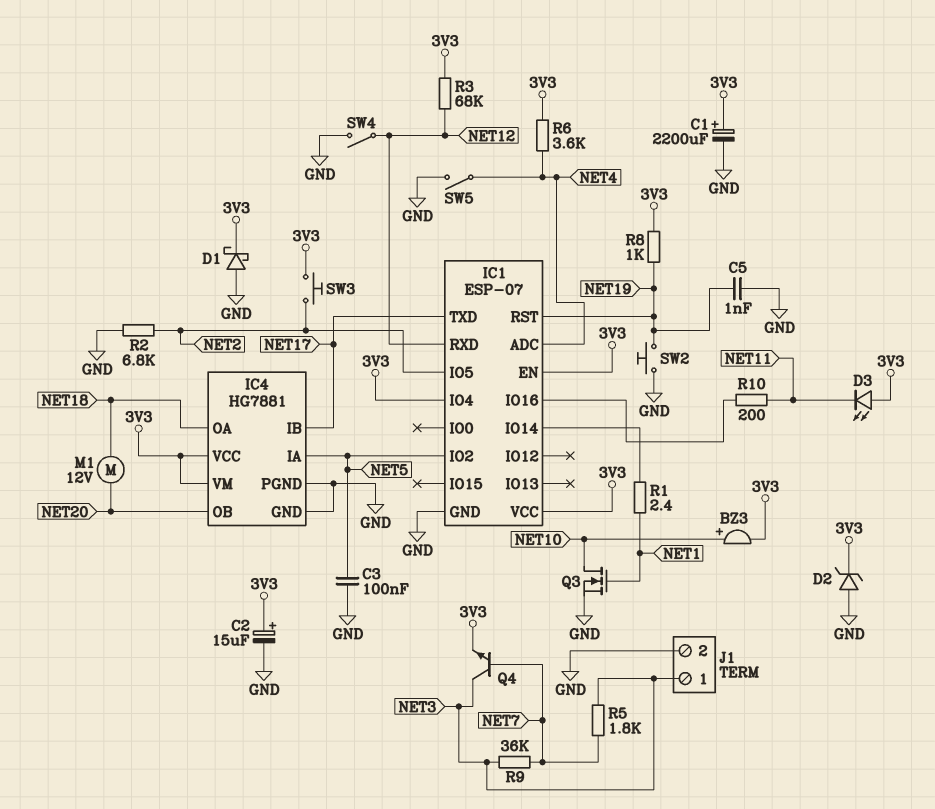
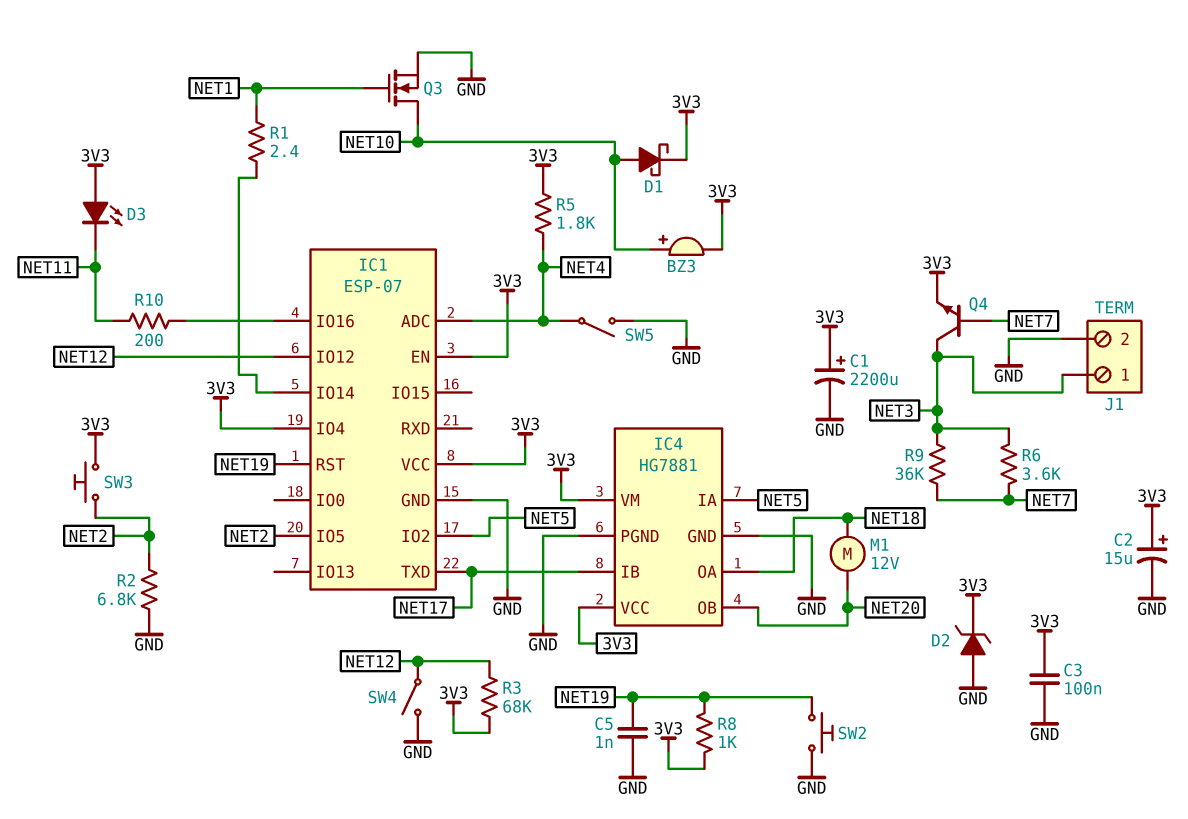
C3: 100nF (GND, NET5) -> 100nF (3V3, GND)
D1: schottky (A GND, K 3V3) -> schottky (A NET10, K 3V3)
IC1 pin IO12: none -> NET12
IC1 pin RXD: NET12 -> none
R5: 1.8k (NET3, NET7) -> 1.8k (3V3, NET4)
R6: 3.6k (3V3, NET4) -> 3.6k (NET3, NET7)

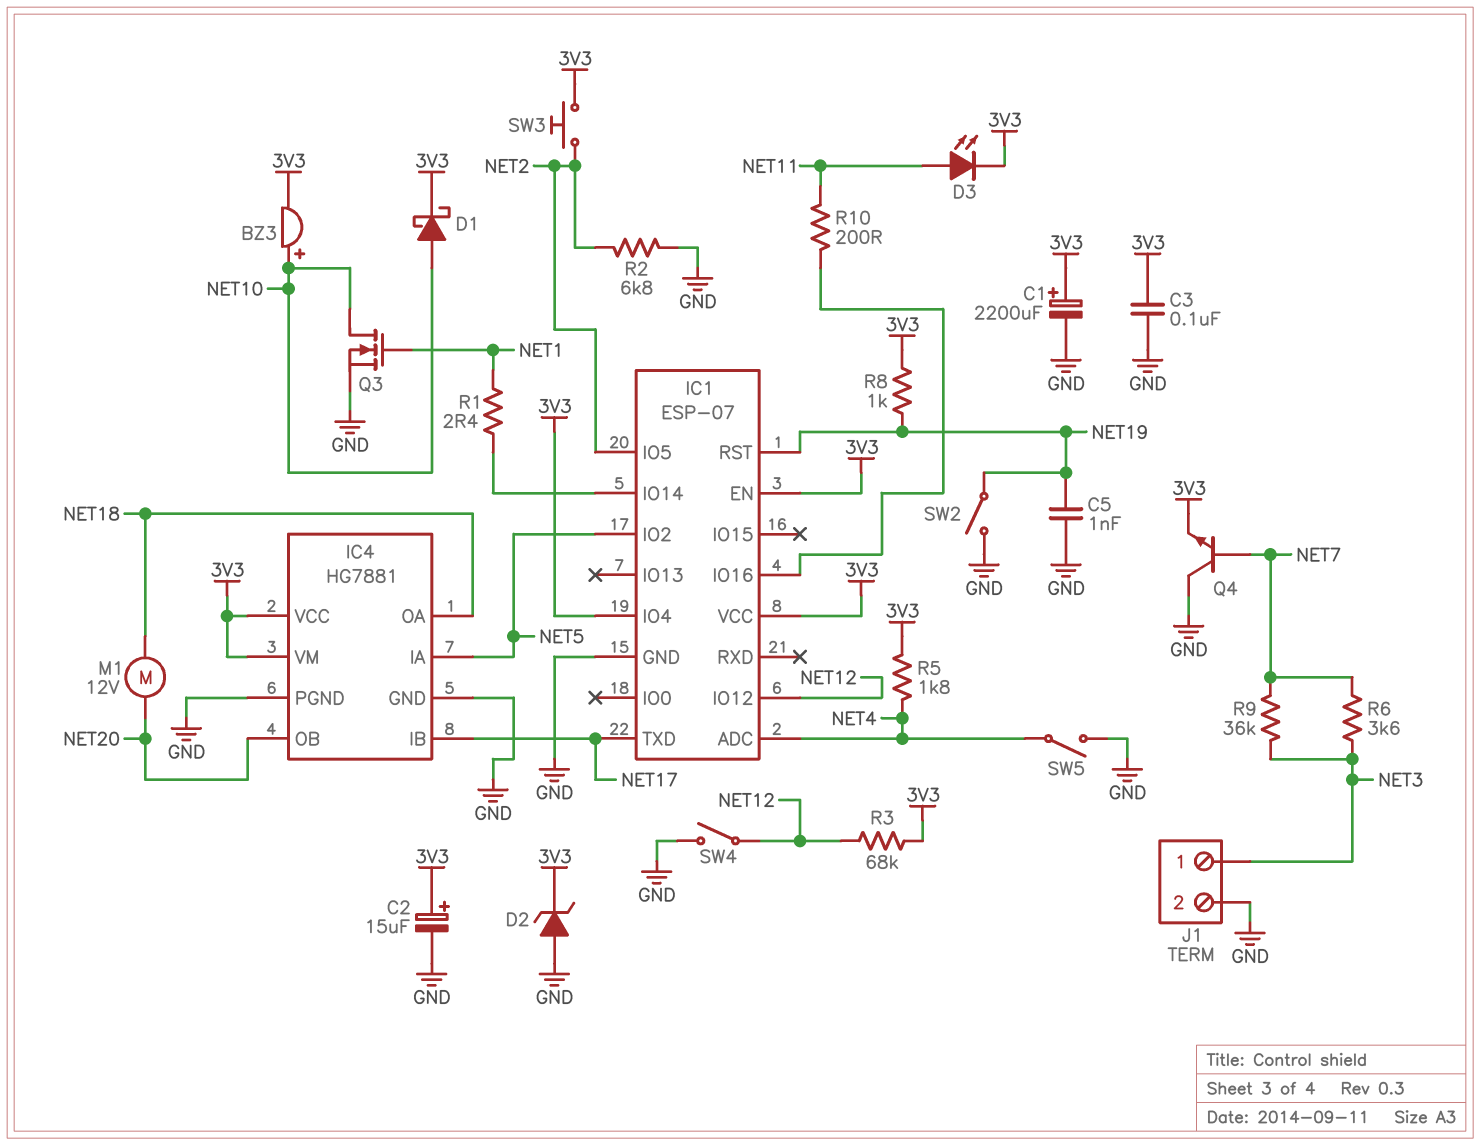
D3: LED (A 3V3, K NET11) -> LED (A NET11, K 3V3)
Q4: NPN (B NET7, C NET3, E 3V3) -> NPN (B NET7, C GND, E 3V3)
SW2: button (GND, NET19) -> switch (GND, NET19)

